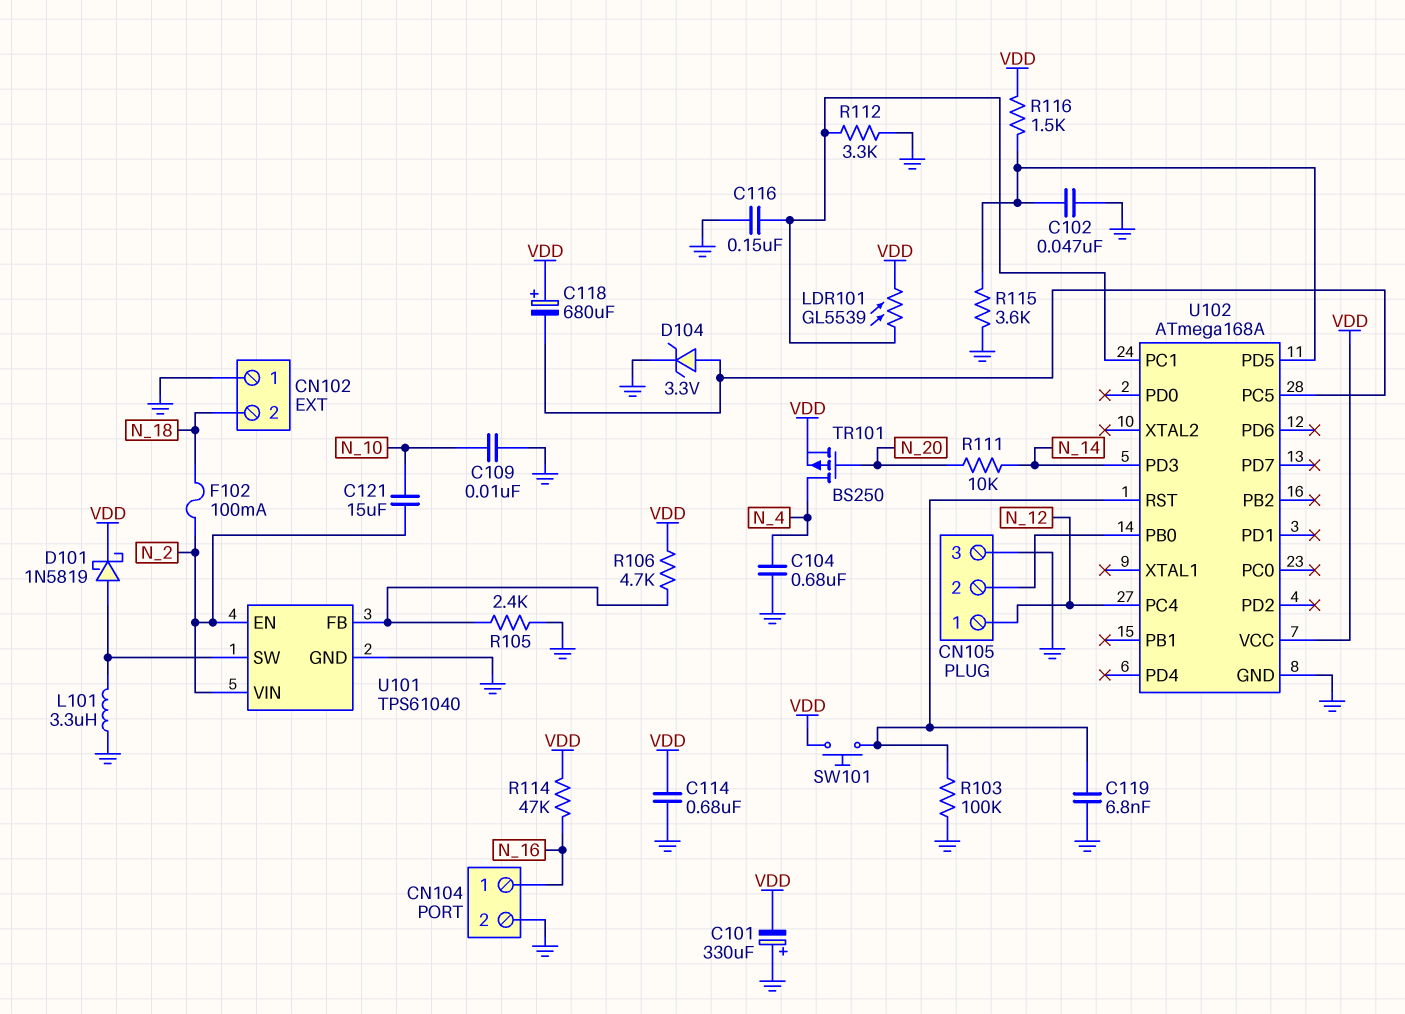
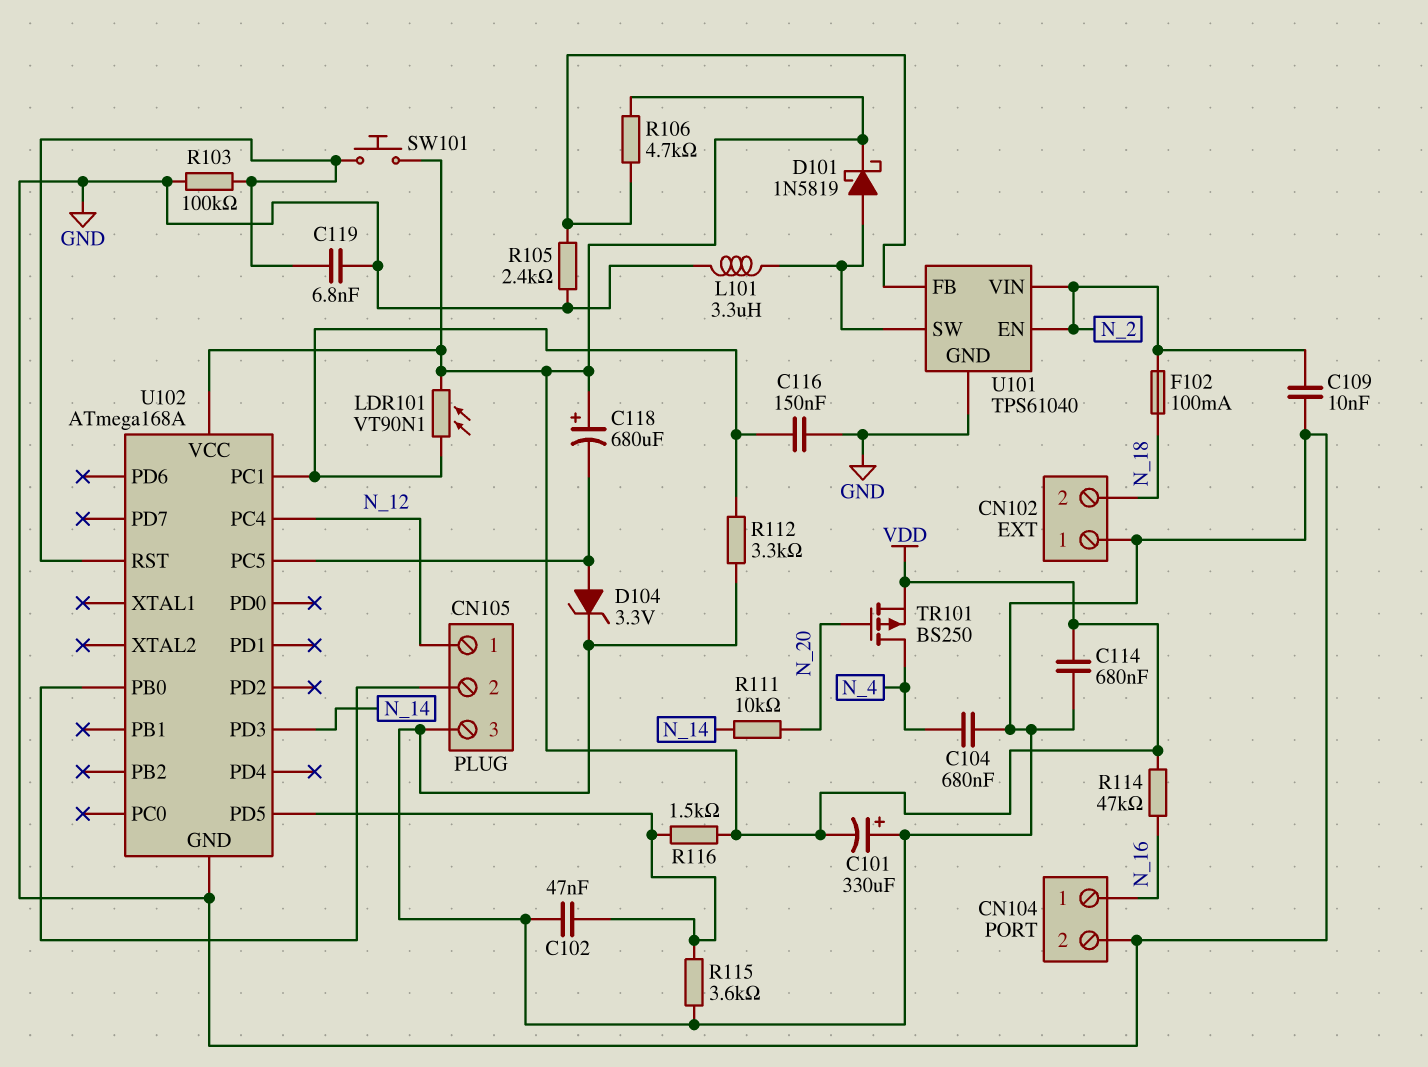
C109: 10nF (GND, N_10) -> 10nF (GND, N_2)
C121: 15uF (N_2, N_10) -> none
LDR101: GL5539 (U102/PC1, VDD) -> VT90N1 (U102/PC1, VDD)

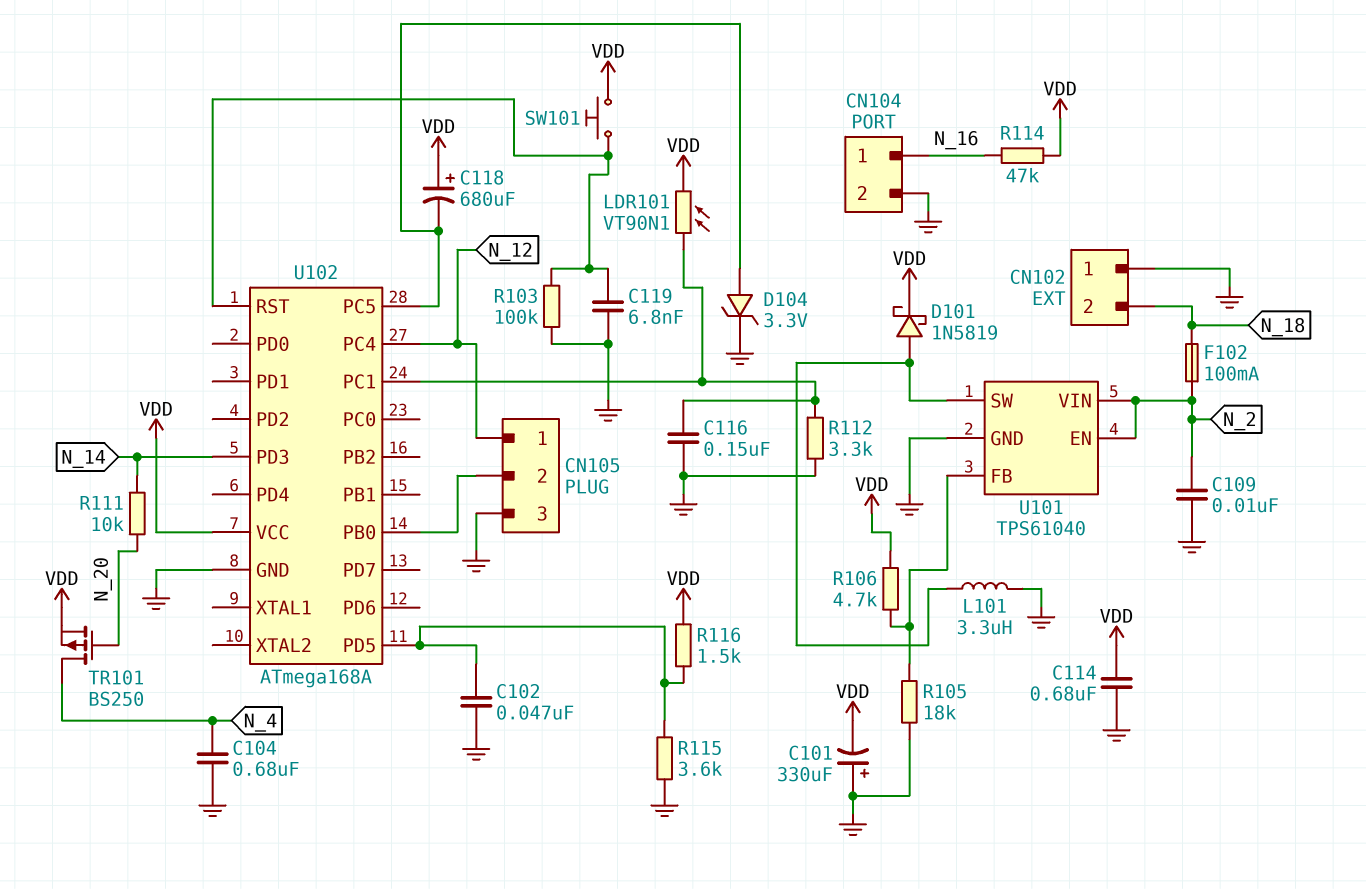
R105: 2.4k (GND, U101/FB) -> 18k (GND, U101/FB)

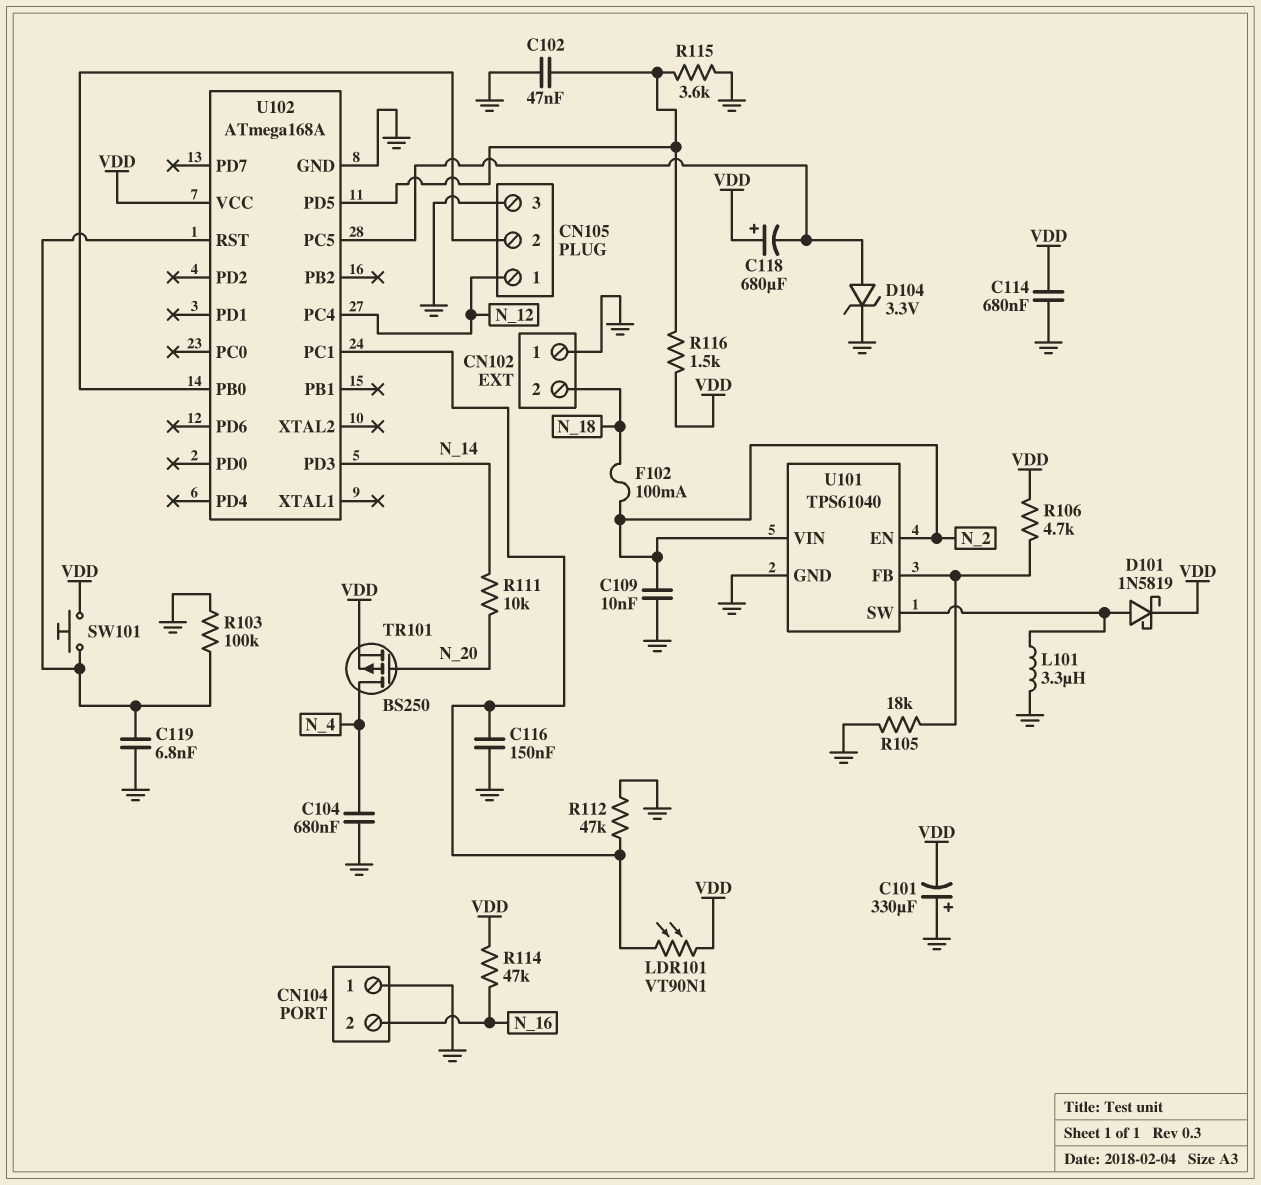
CN104 pin 1: N_16 -> GND
CN104 pin 2: GND -> N_16
R112: 3.3k (GND, U102/PC1) -> 47k (GND, U102/PC1)

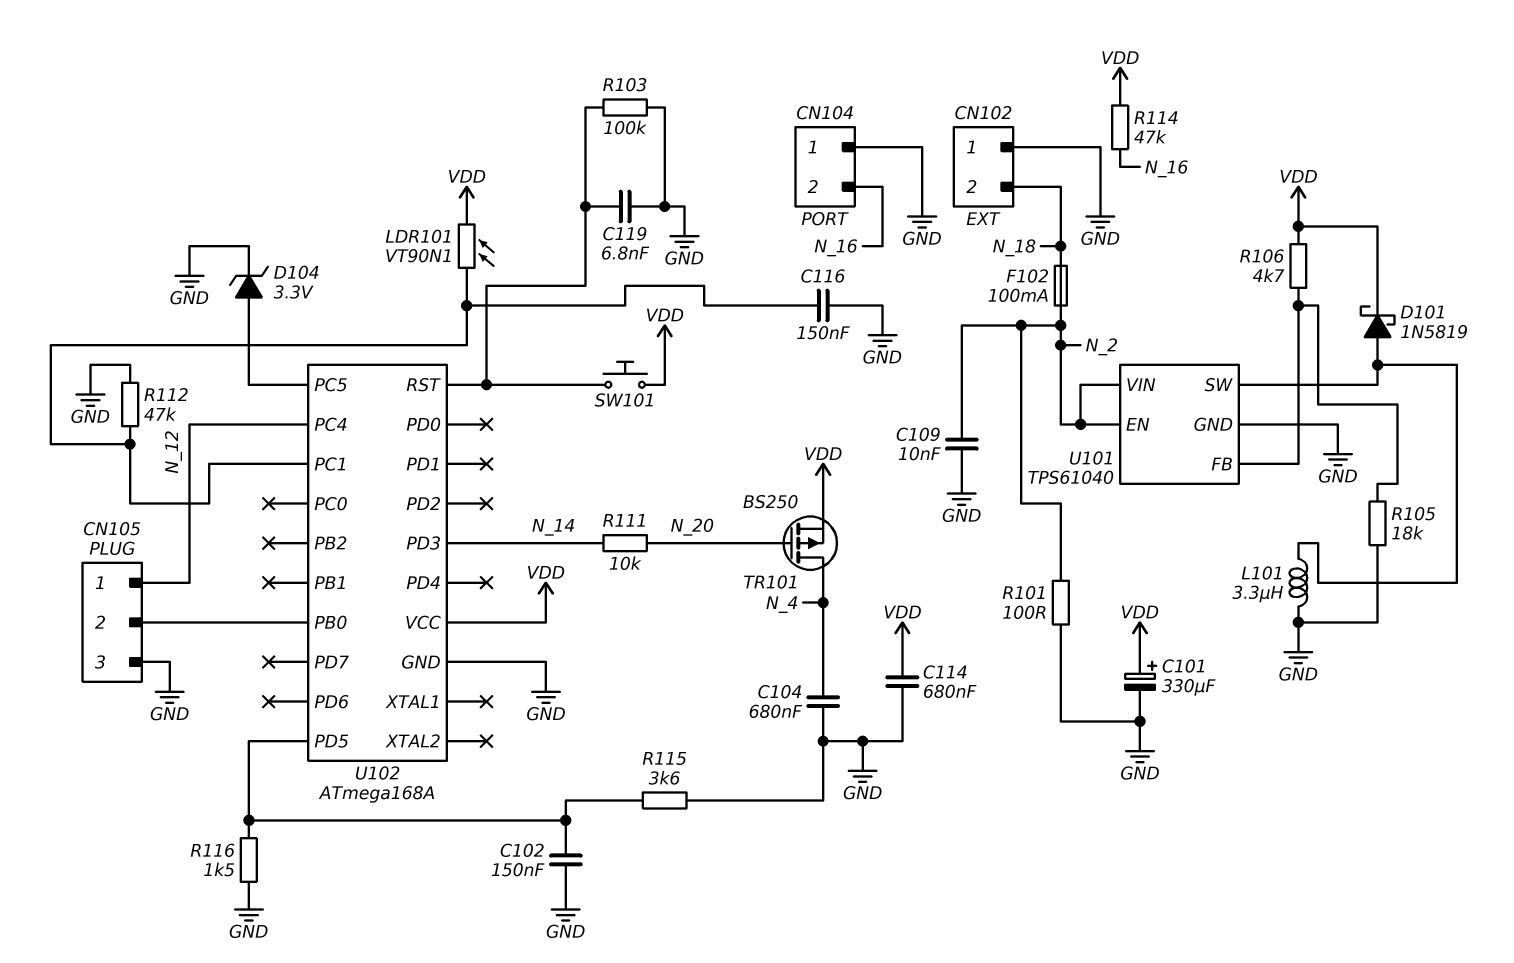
C101: 330uF (plus GND, minus VDD) -> 330uF (plus VDD, minus GND)
C102: 47nF (GND, U102/PD5) -> 150nF (GND, U102/PD5)
C118: 680uF (plus VDD, minus U102/PC5) -> none
R101: none -> 100 (GND, N_2)
R116: 1.5k (U102/PD5, VDD) -> 1.5k (GND, U102/PD5)

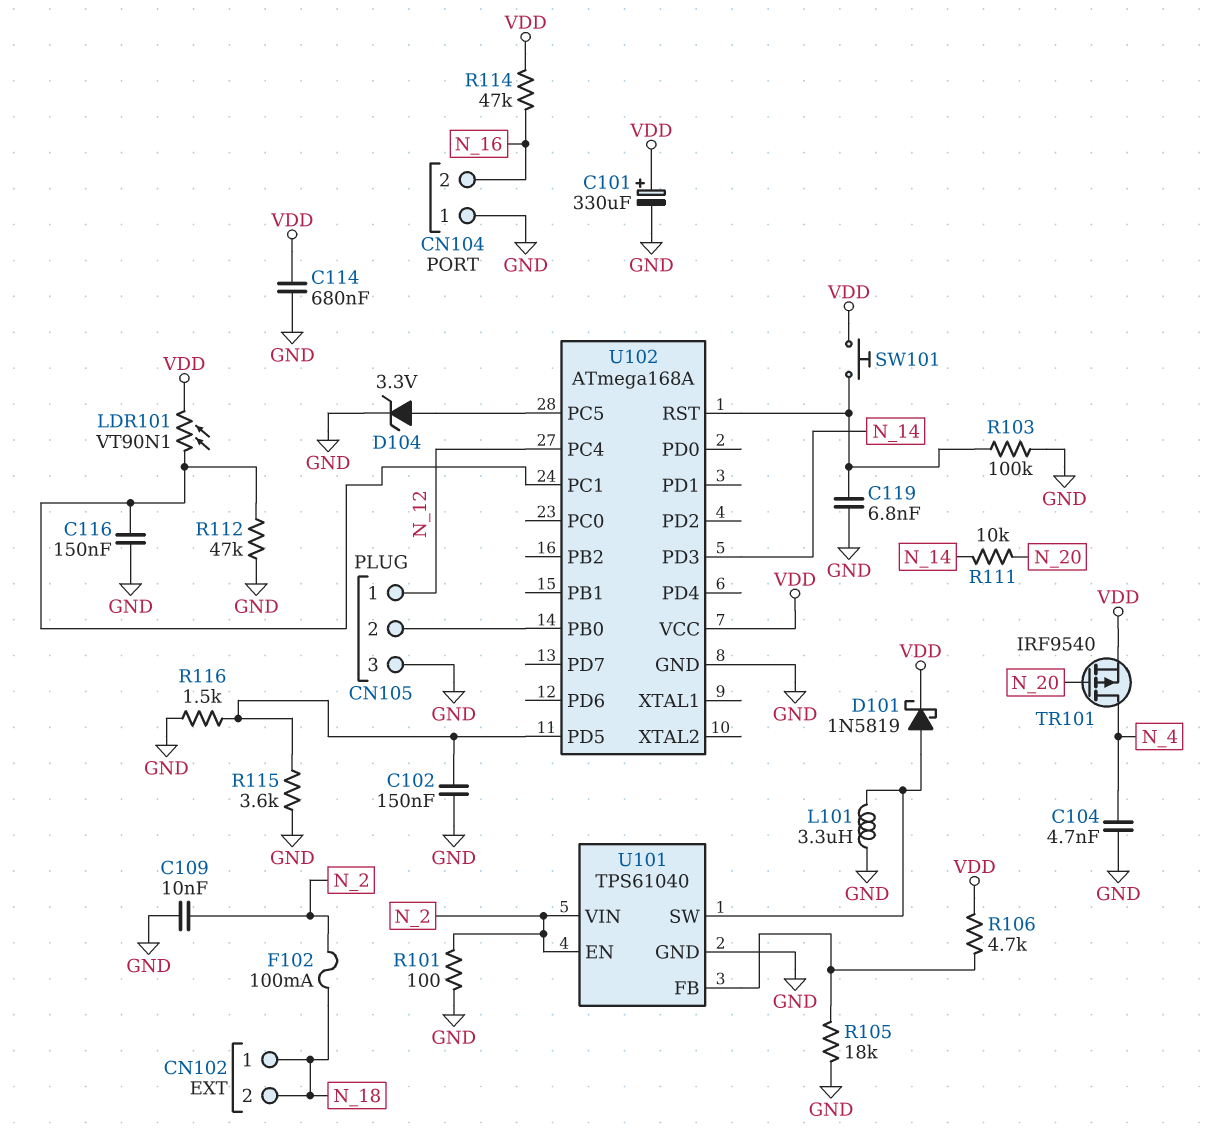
C104: 680nF (GND, N_4) -> 4.7nF (GND, N_4)
CN102 pin 1: GND -> N_18
TR101: PMOS BS250 (G N_20, D N_4, S VDD) -> PMOS IRF9540 (G N_20, D N_4, S VDD)

